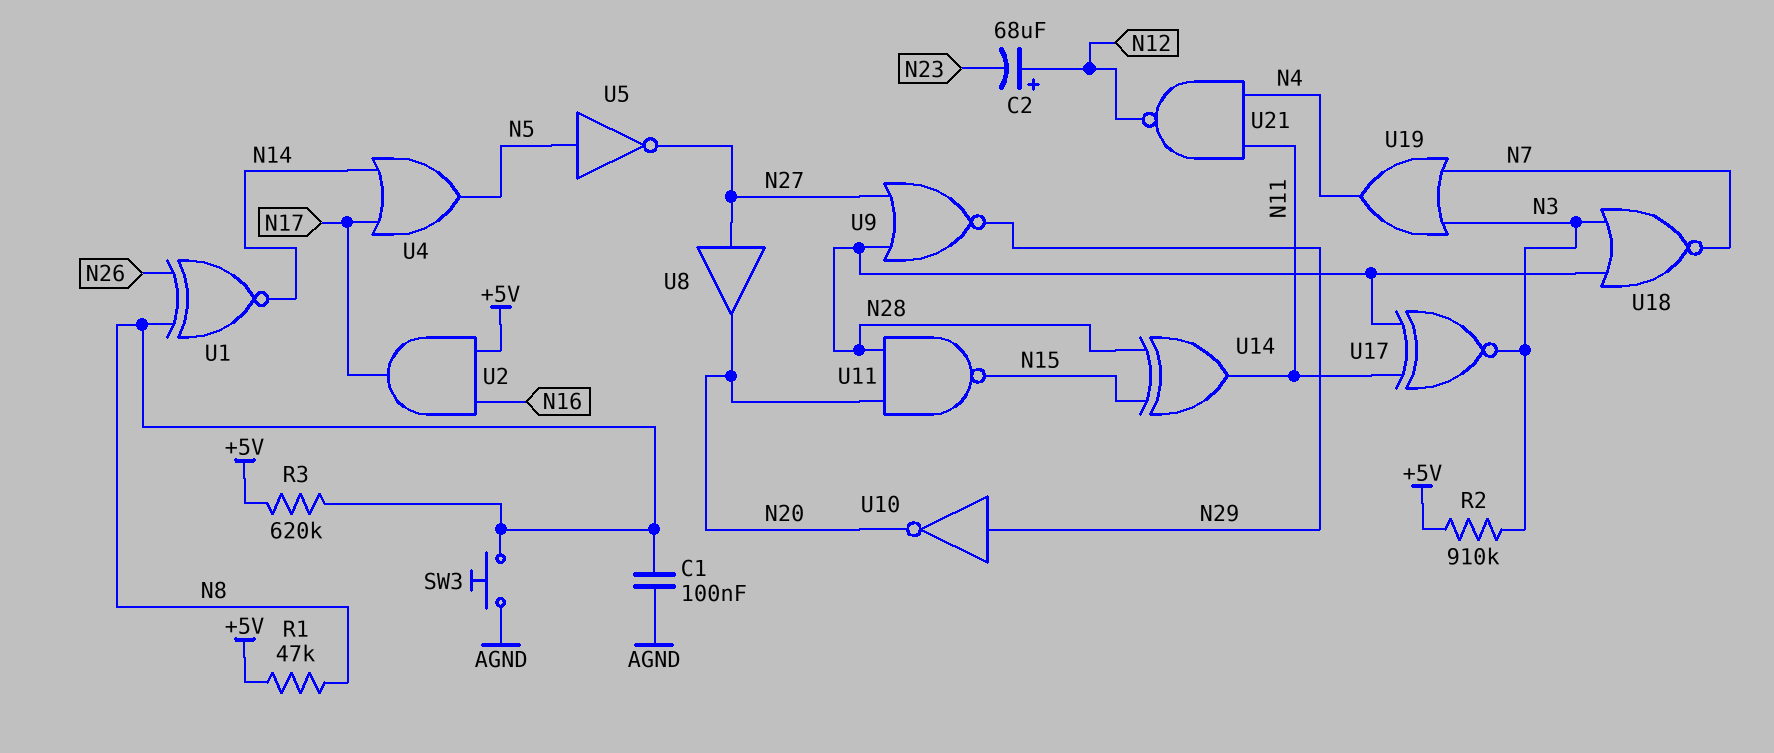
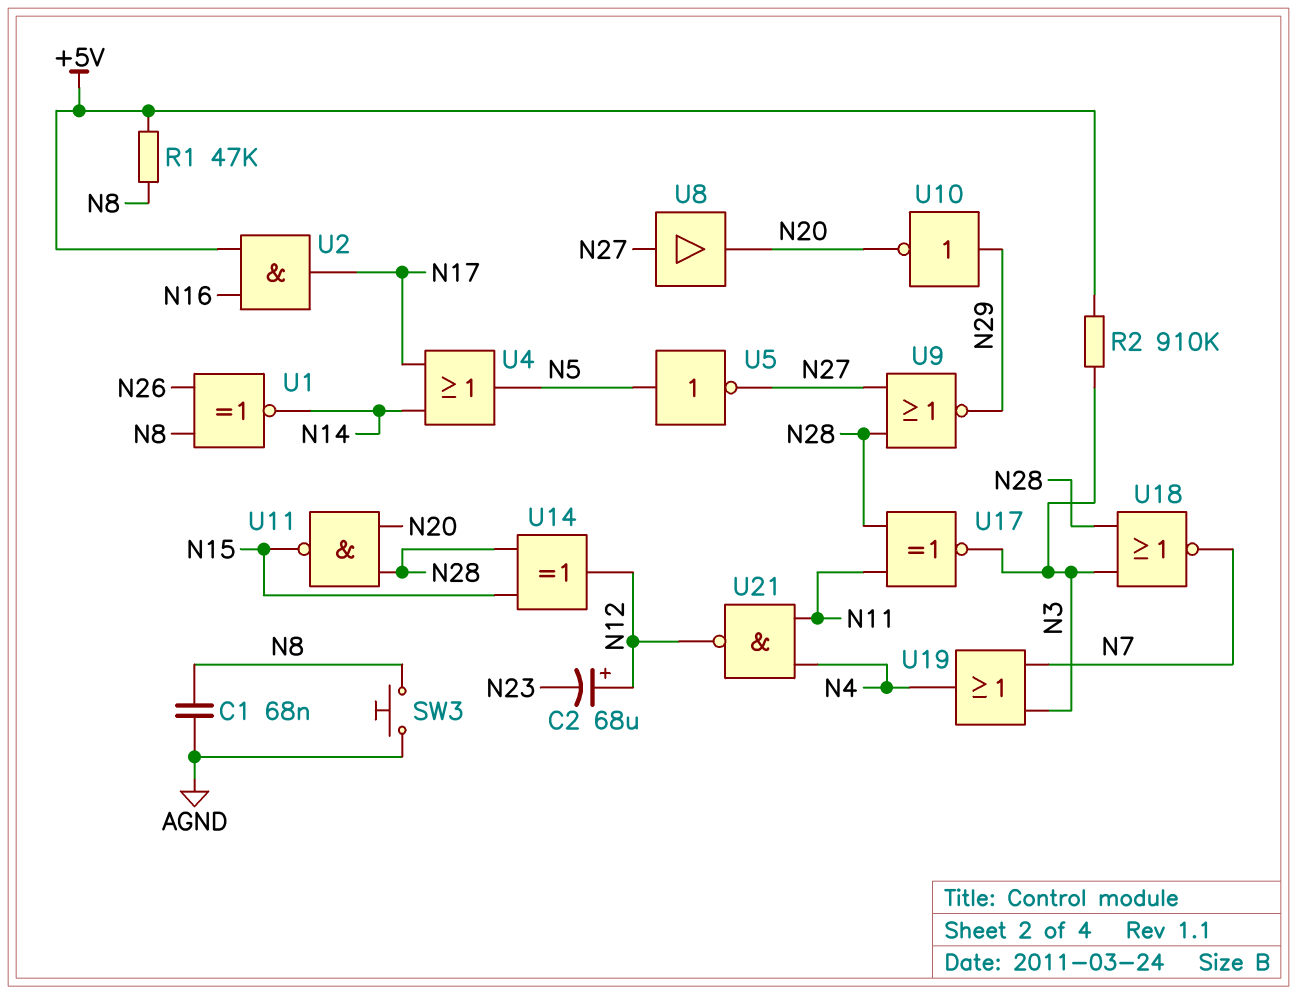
C1: 100nF (AGND, N8) -> 68nF (AGND, N8)
R3: 620k (+5V, N8) -> none
U14: XOR (in N15, in N28, out N11) -> XOR (in N15, in N28, out N12)

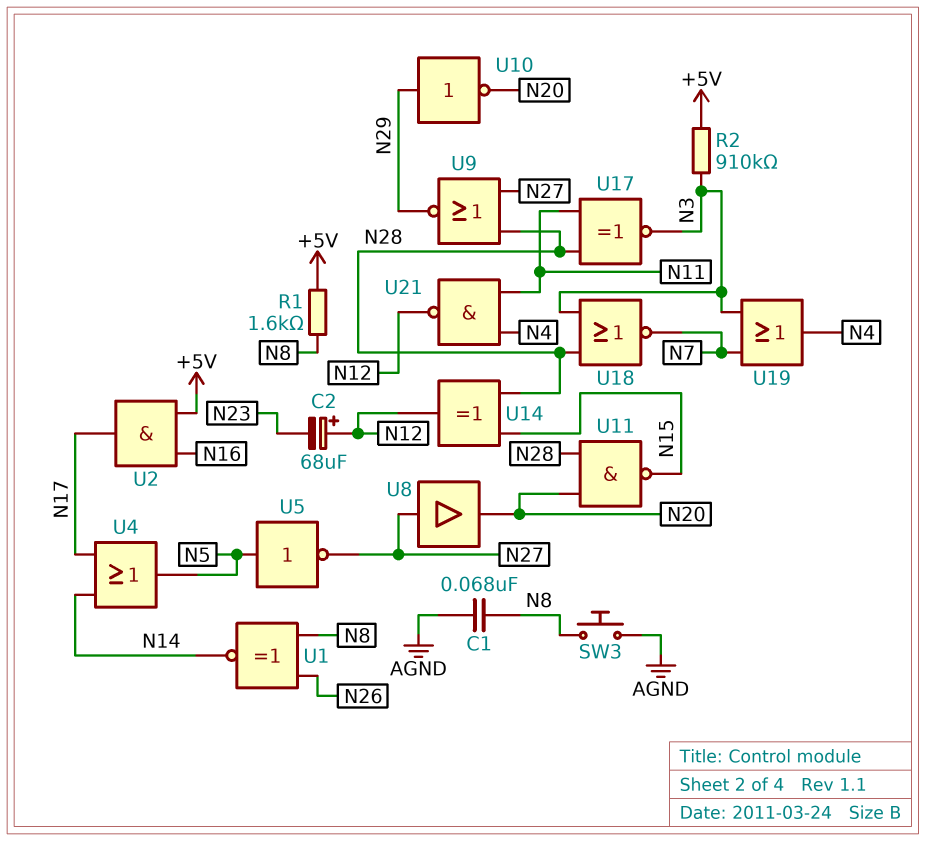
R1: 47k (+5V, N8) -> 1.6k (+5V, N8)

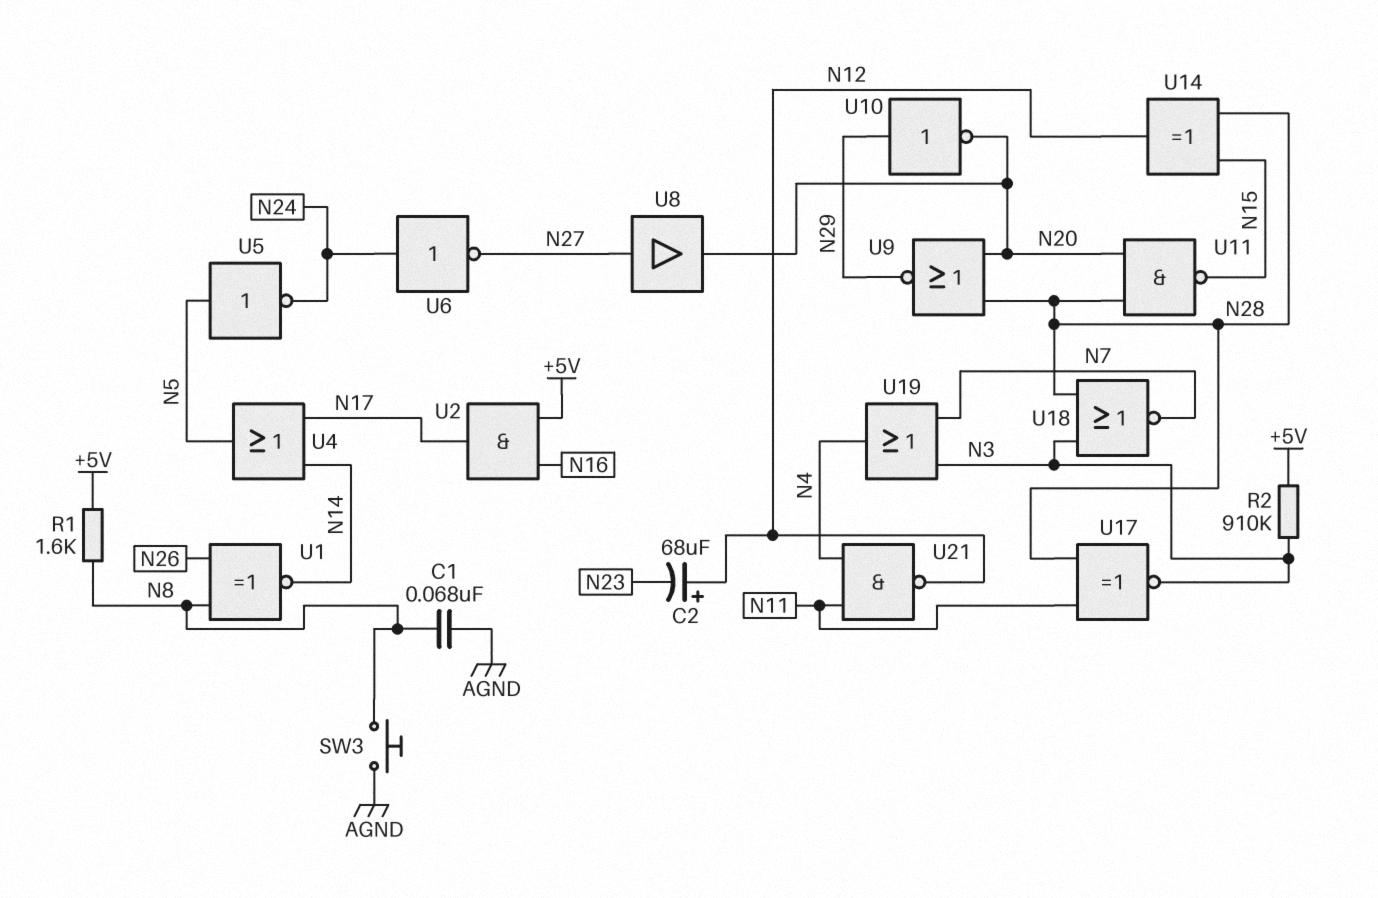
U5: NOT (in N5, out N27) -> NOT (in N5, out N24)
U6: none -> NOT (in N24, out N27)
U9: NOR (in N27, in N28, out N29) -> NOR (in N20, in N28, out N29)

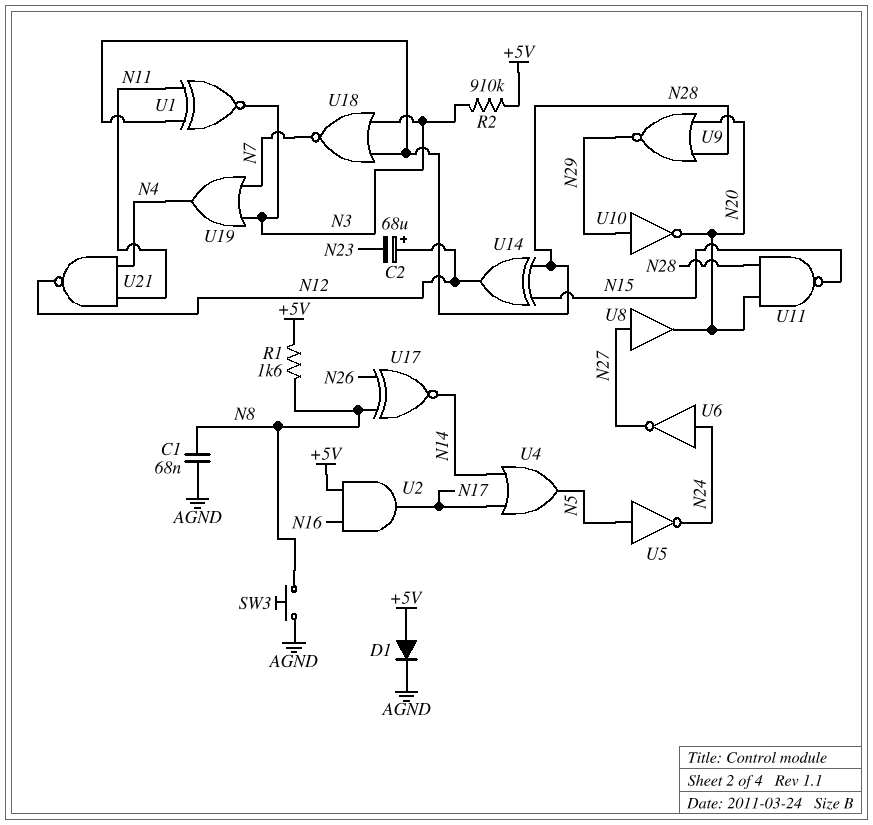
D1: none -> diode (A +5V, K AGND)
U1: XNOR (in N8, in N26, out N14) -> XNOR (in N11, in N28, out N3)
U17: XNOR (in N11, in N28, out N3) -> XNOR (in N8, in N26, out N14)

